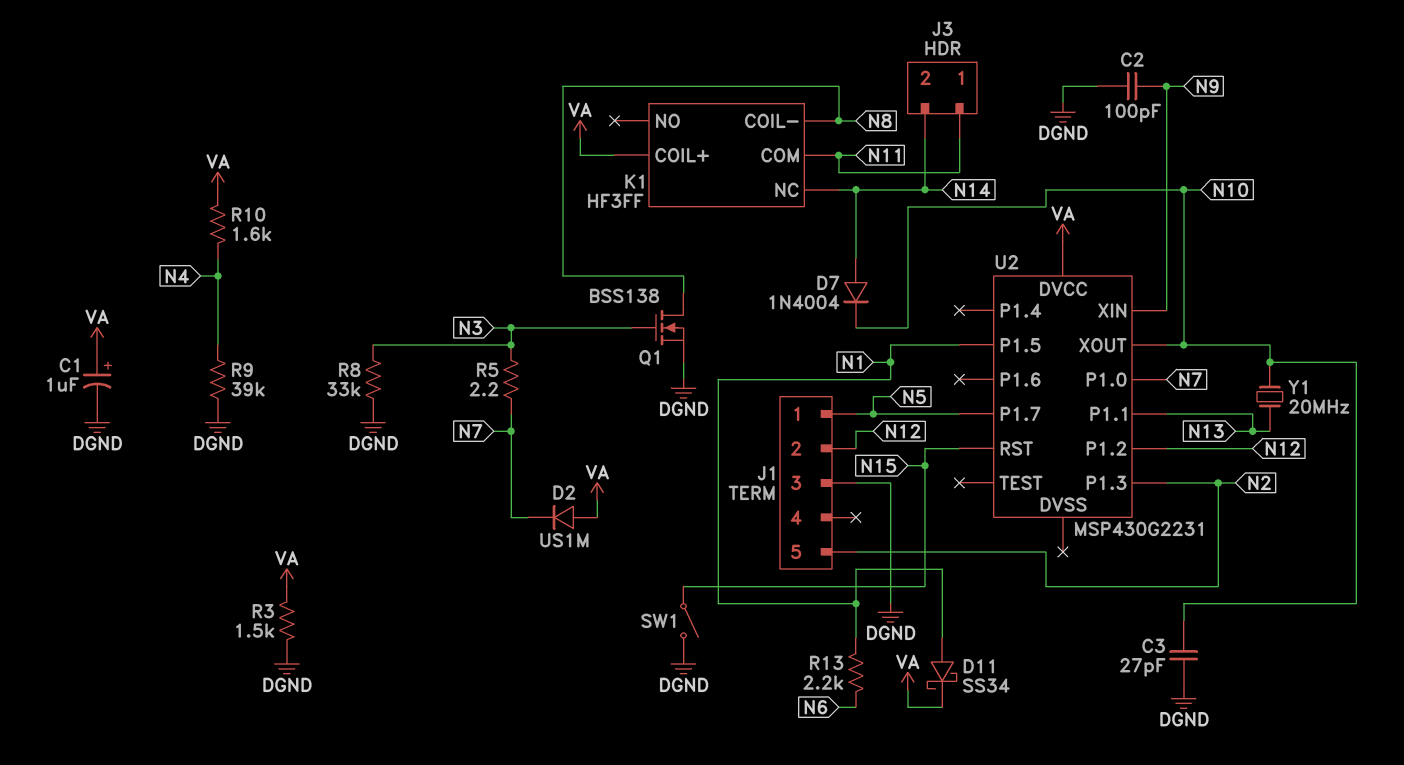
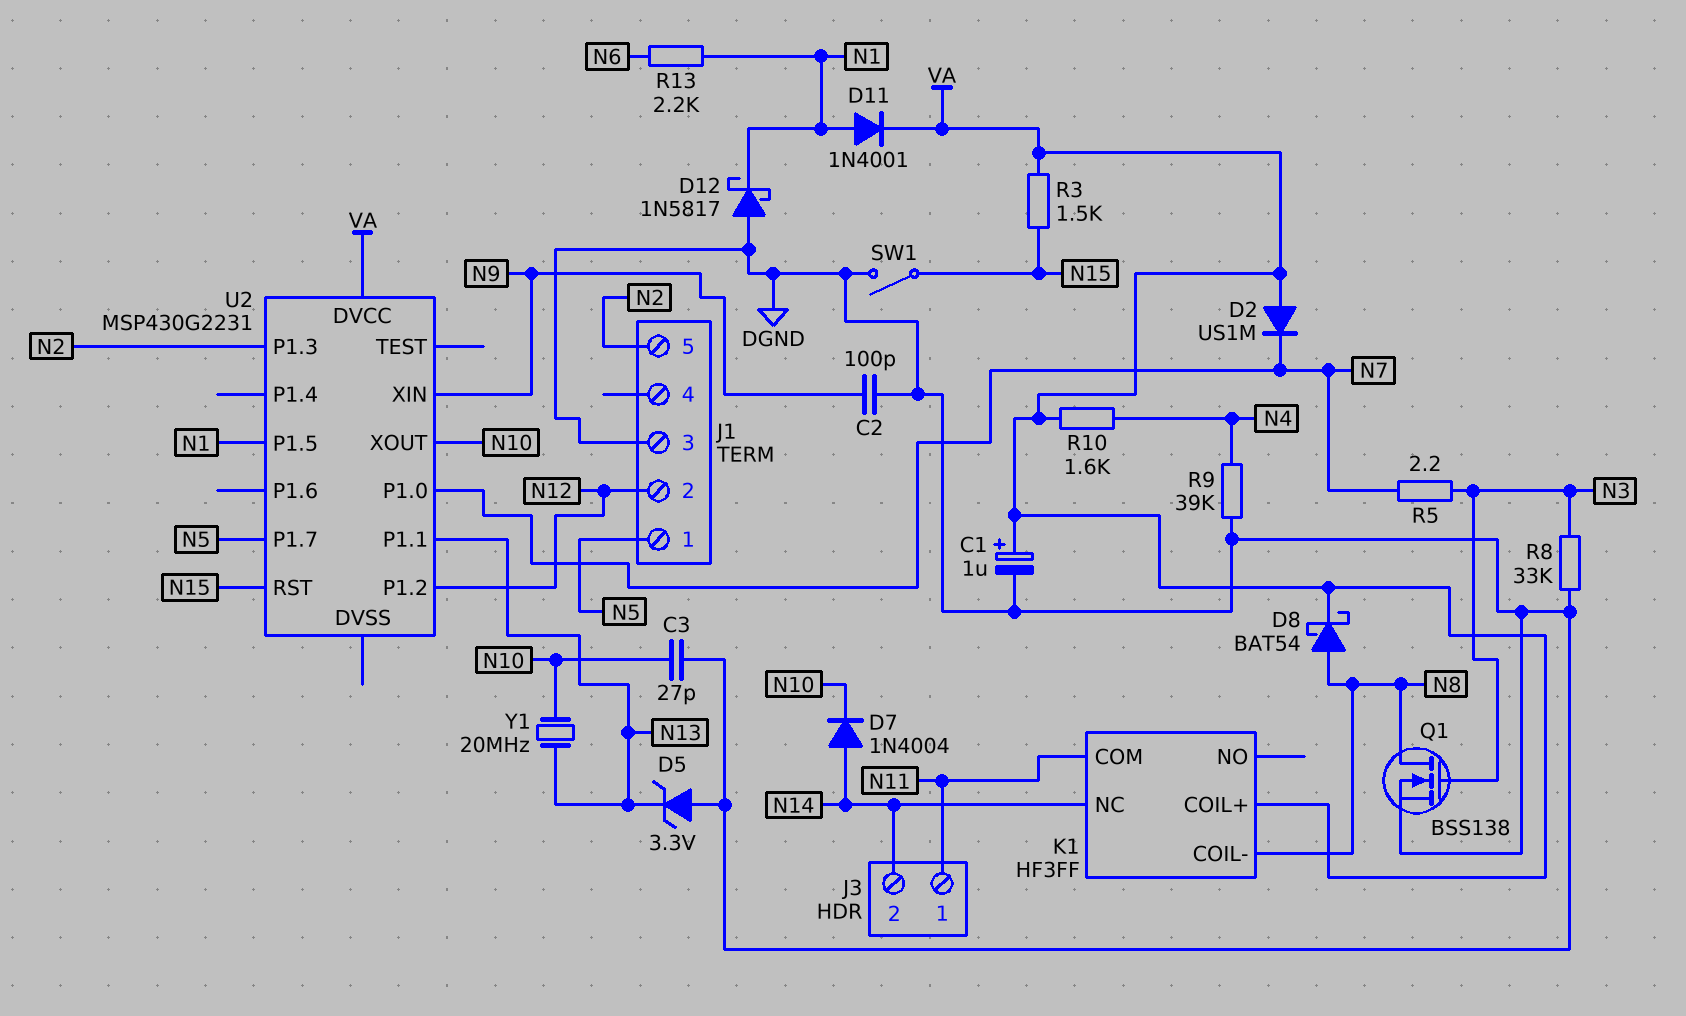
D5: none -> zener 3.3V (A DGND, K N13)
D8: none -> schottky BAT54 (A N8, K VA)
D11: schottky SS34 (A N1, K VA) -> diode 1N4001 (A N1, K VA)
D12: none -> schottky 1N5817 (A DGND, K N1)
R3: 1.5k (DGND, VA) -> 1.5k (N15, VA)

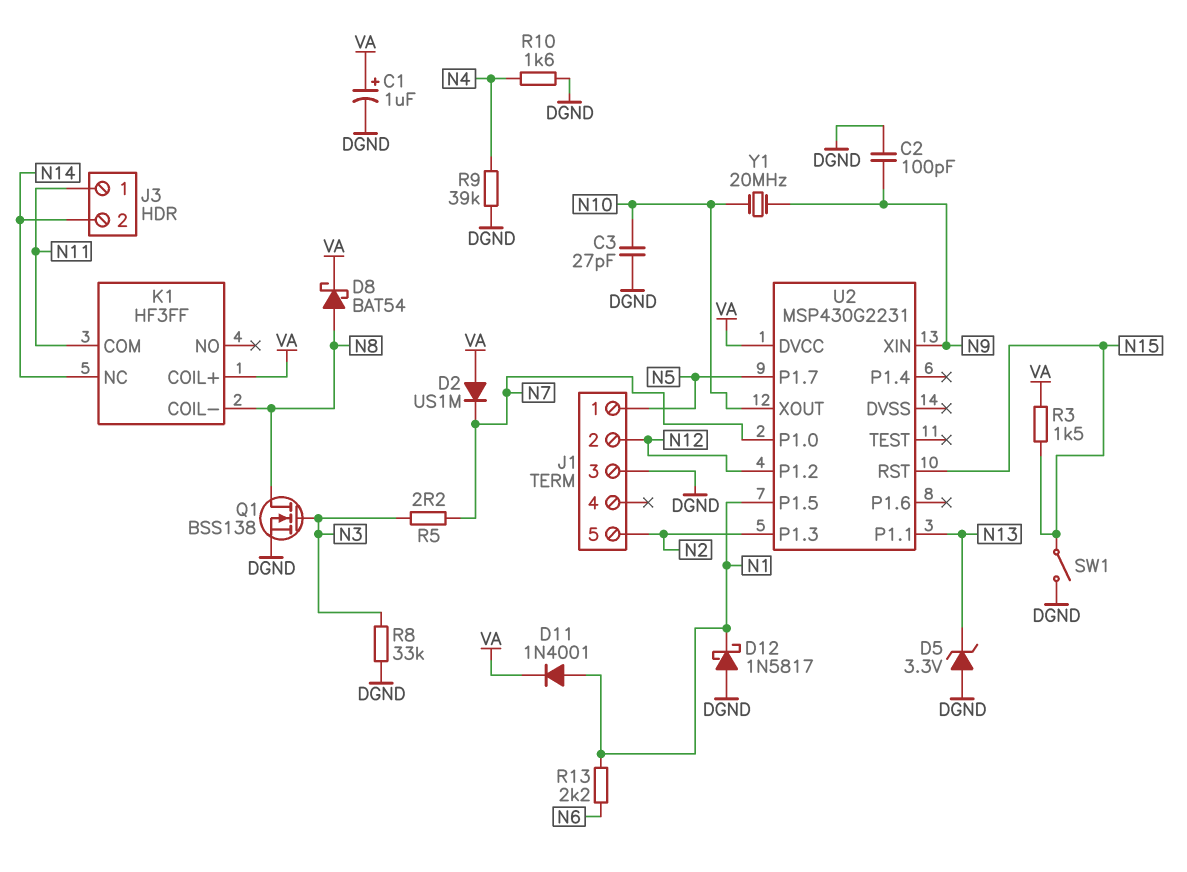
D7: diode 1N4004 (A N14, K N10) -> none
R10: 1.6k (N4, VA) -> 1.6k (DGND, N4)
Y1: 20MHz (N10, N13) -> 20MHz (N9, N10)

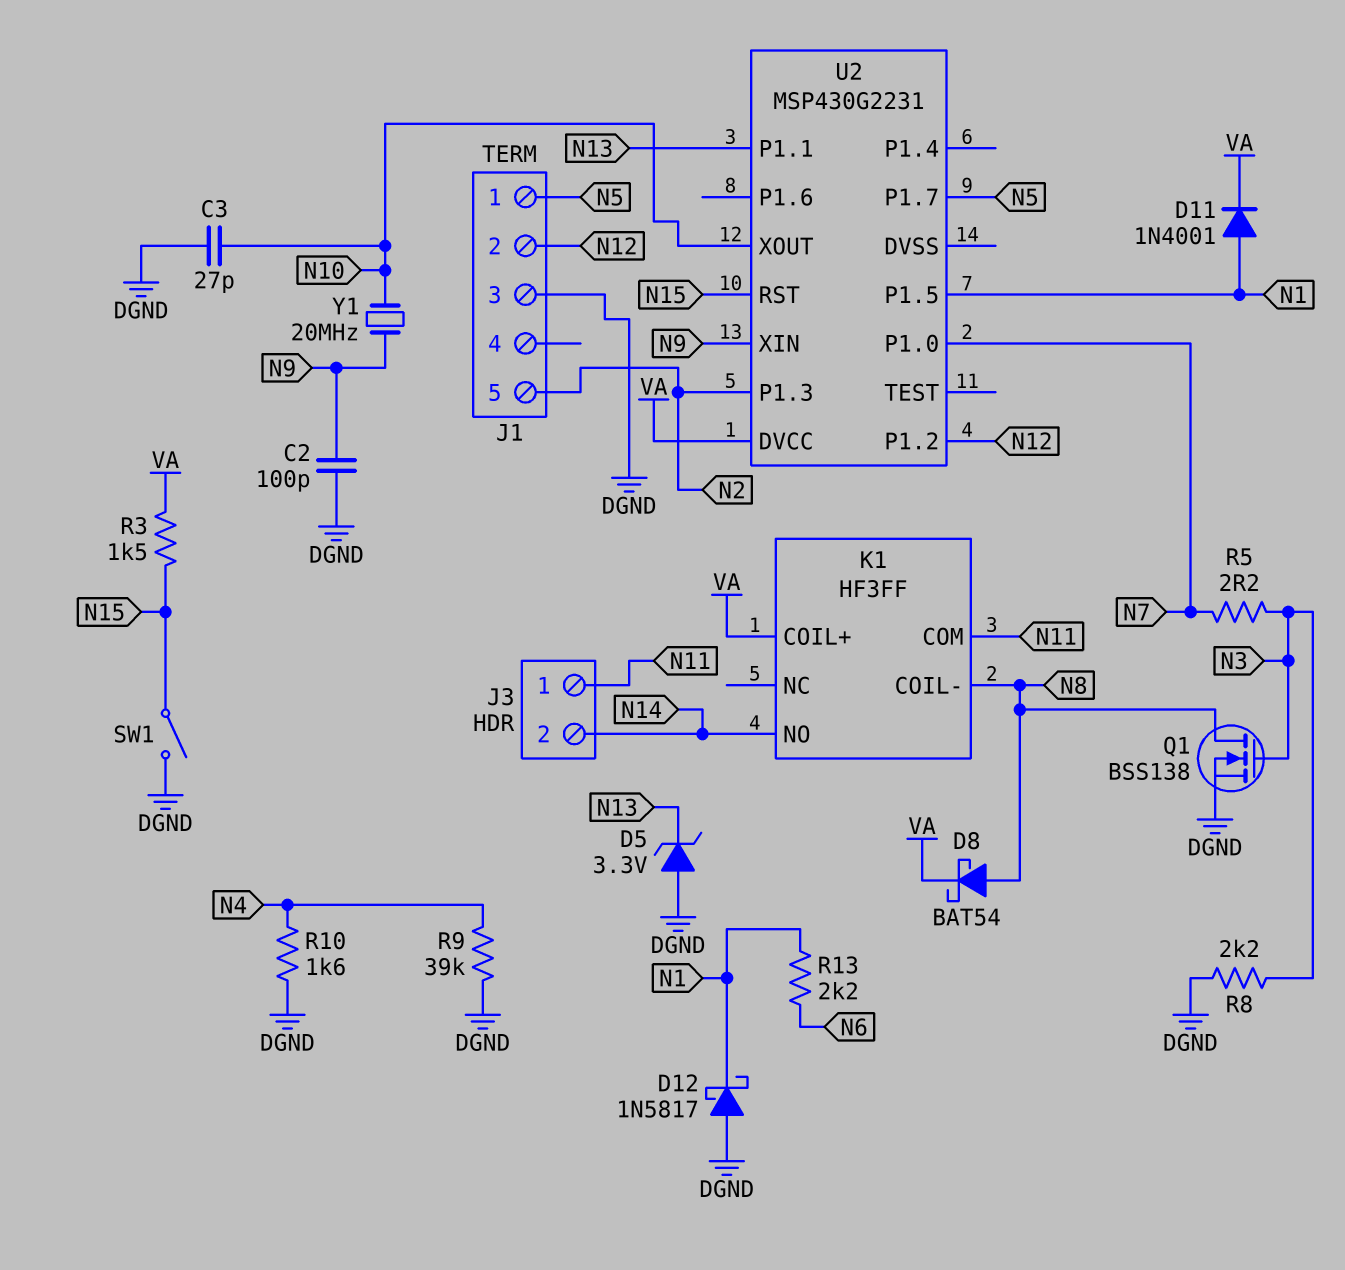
C1: 1uF (plus VA, minus DGND) -> none
D2: diode US1M (A VA, K N7) -> none
K1 pin NC: N14 -> none
K1 pin NO: none -> N14
R8: 33k (DGND, N3) -> 2.2k (DGND, N3)

